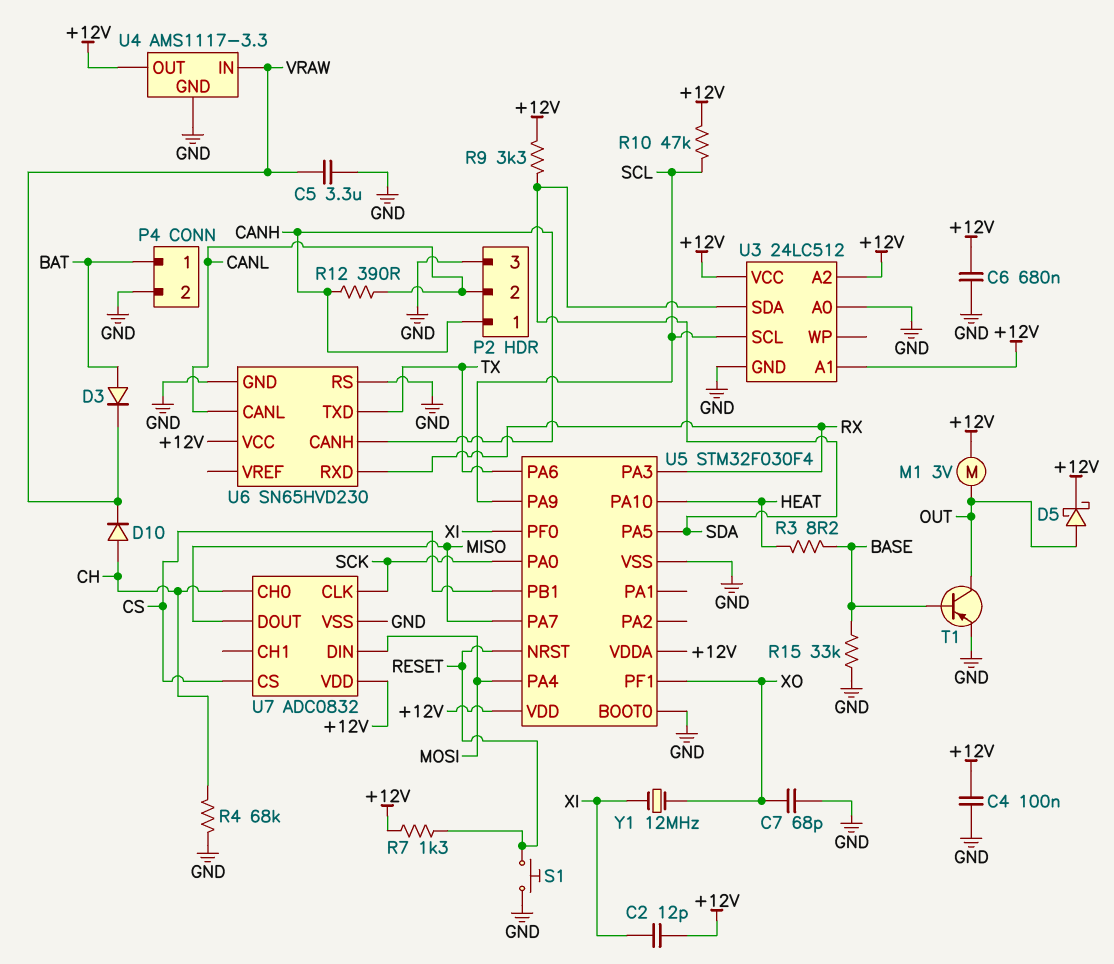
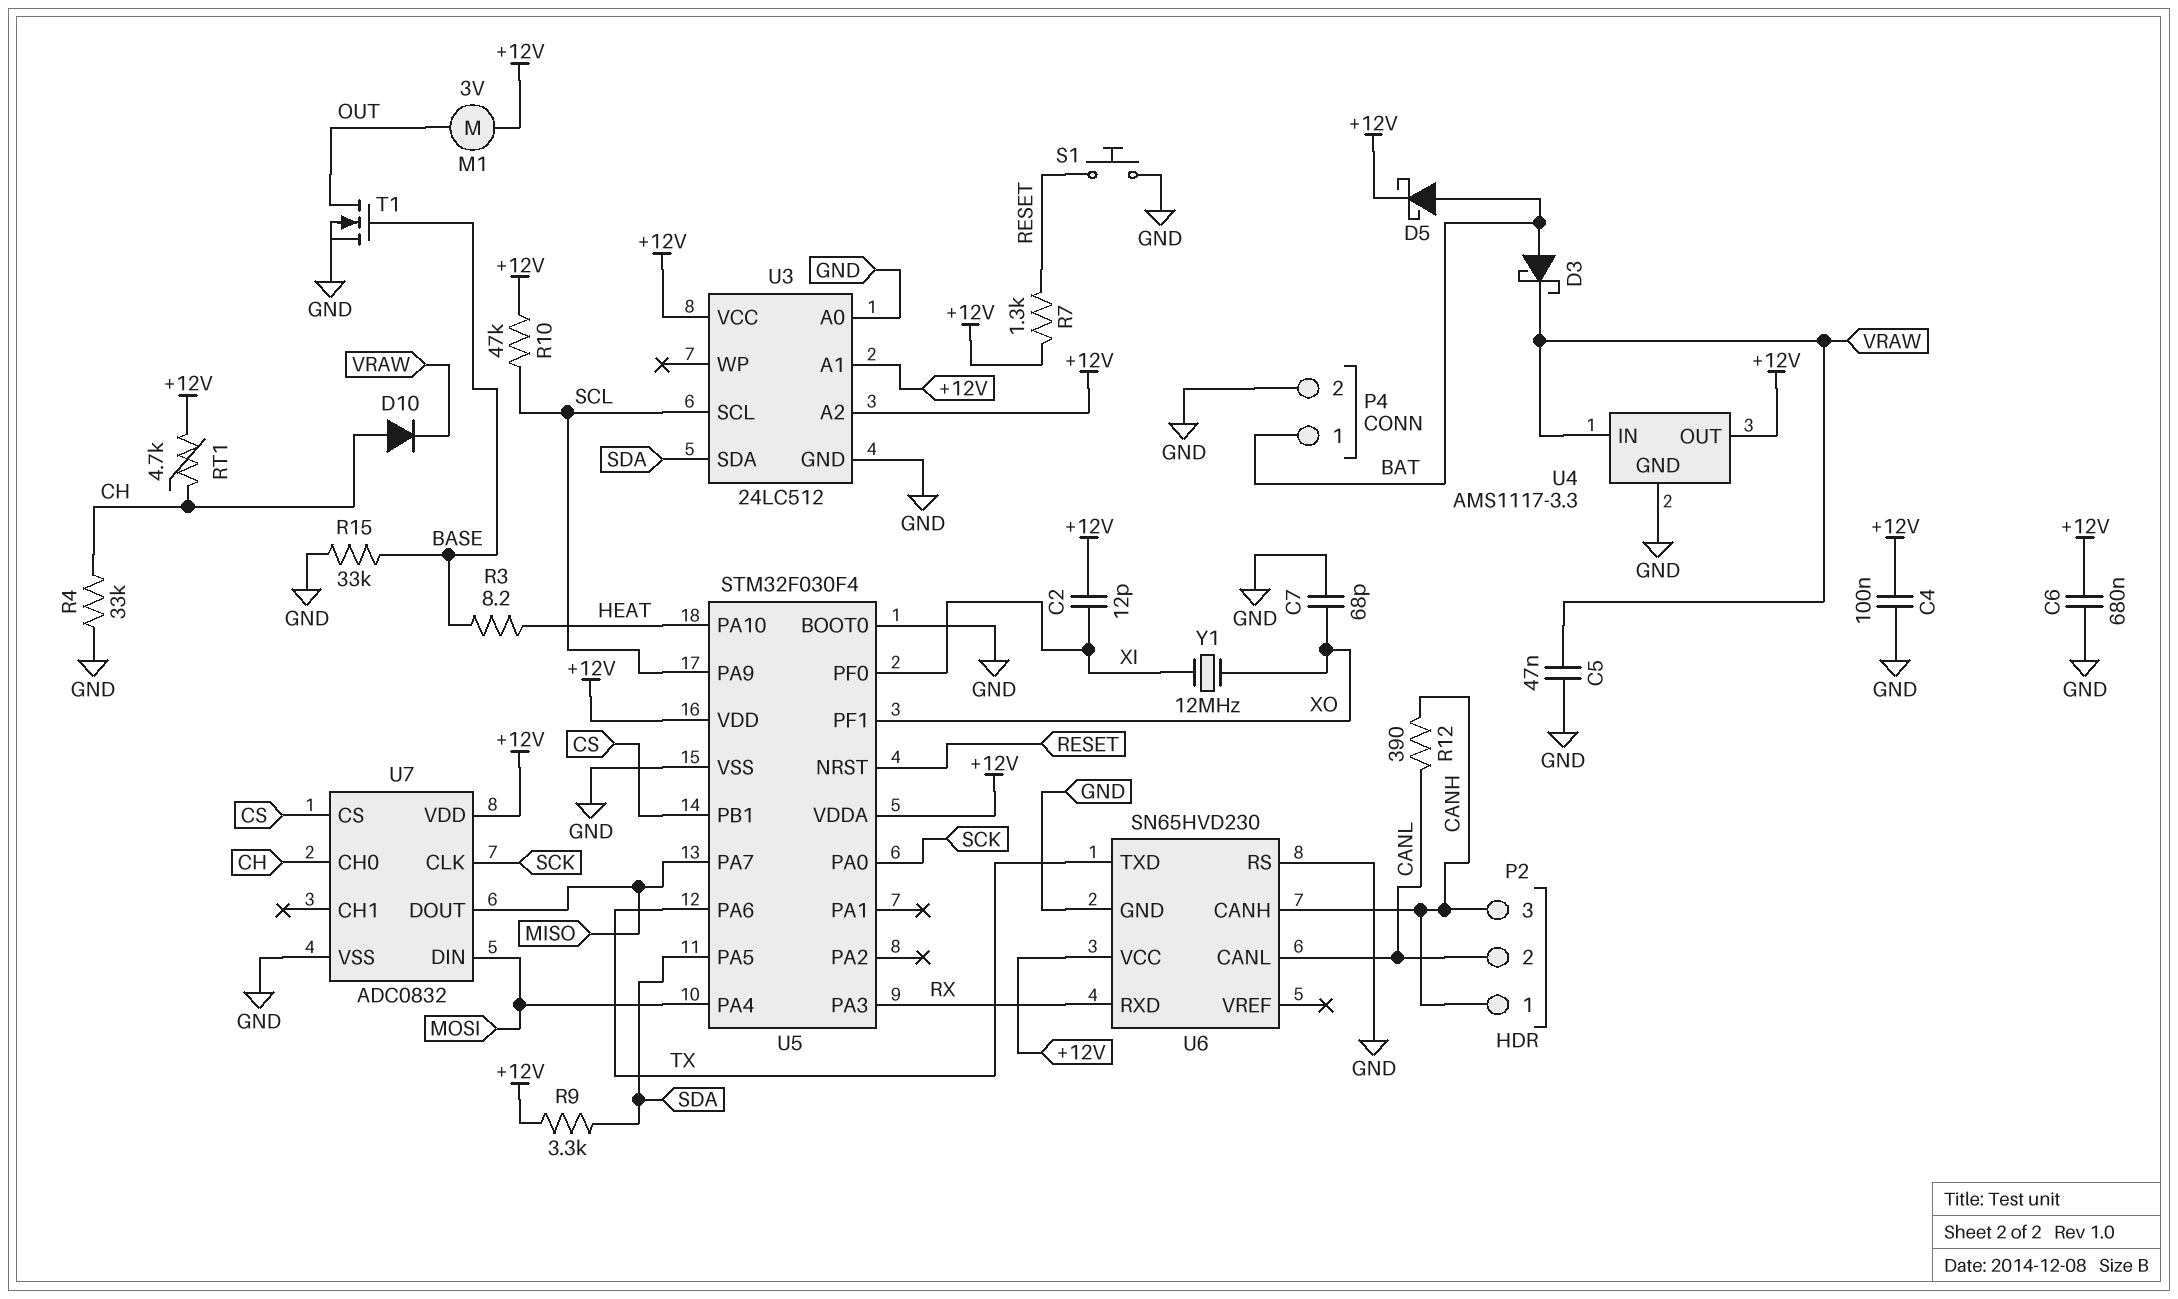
C5: 3.3uF (GND, VRAW) -> 47nF (GND, VRAW)
D3: diode (A BAT, K VRAW) -> schottky (A BAT, K VRAW)
D5: schottky (A OUT, K +12V) -> schottky (A BAT, K +12V)
P2 pin 3: GND -> CANH
R4: 68k (CH, GND) -> 33k (CH, GND)
RT1: none -> 4.7k (+12V, CH)
T1: PNP (B BASE, C OUT, E GND) -> NMOS (G BASE, D OUT, S GND)

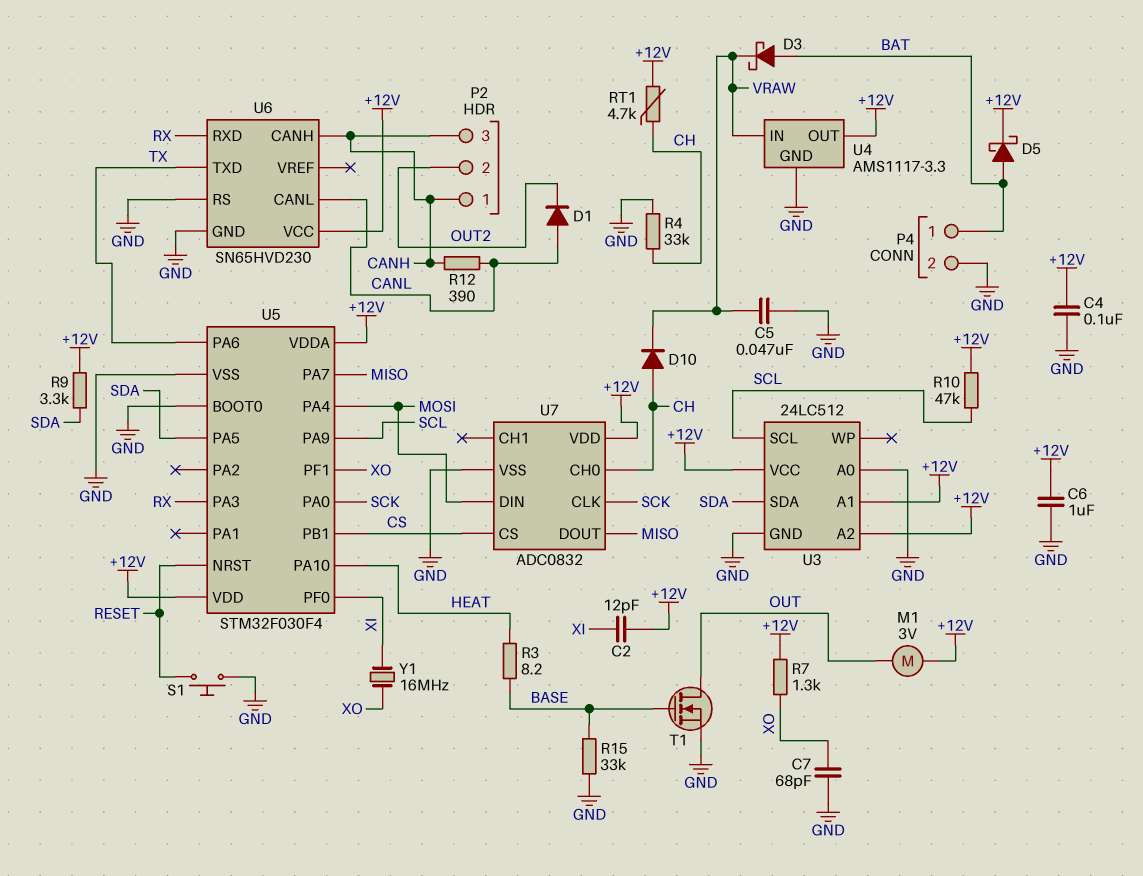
C6: 680nF (+12V, GND) -> 1uF (+12V, GND)
D1: none -> diode (A CANL, K OUT2)
P2 pin 2: CANL -> OUT2
R7: 1.3k (+12V, RESET) -> 1.3k (+12V, XO)
Y1: 12MHz (XI, XO) -> 16MHz (XI, XO)

